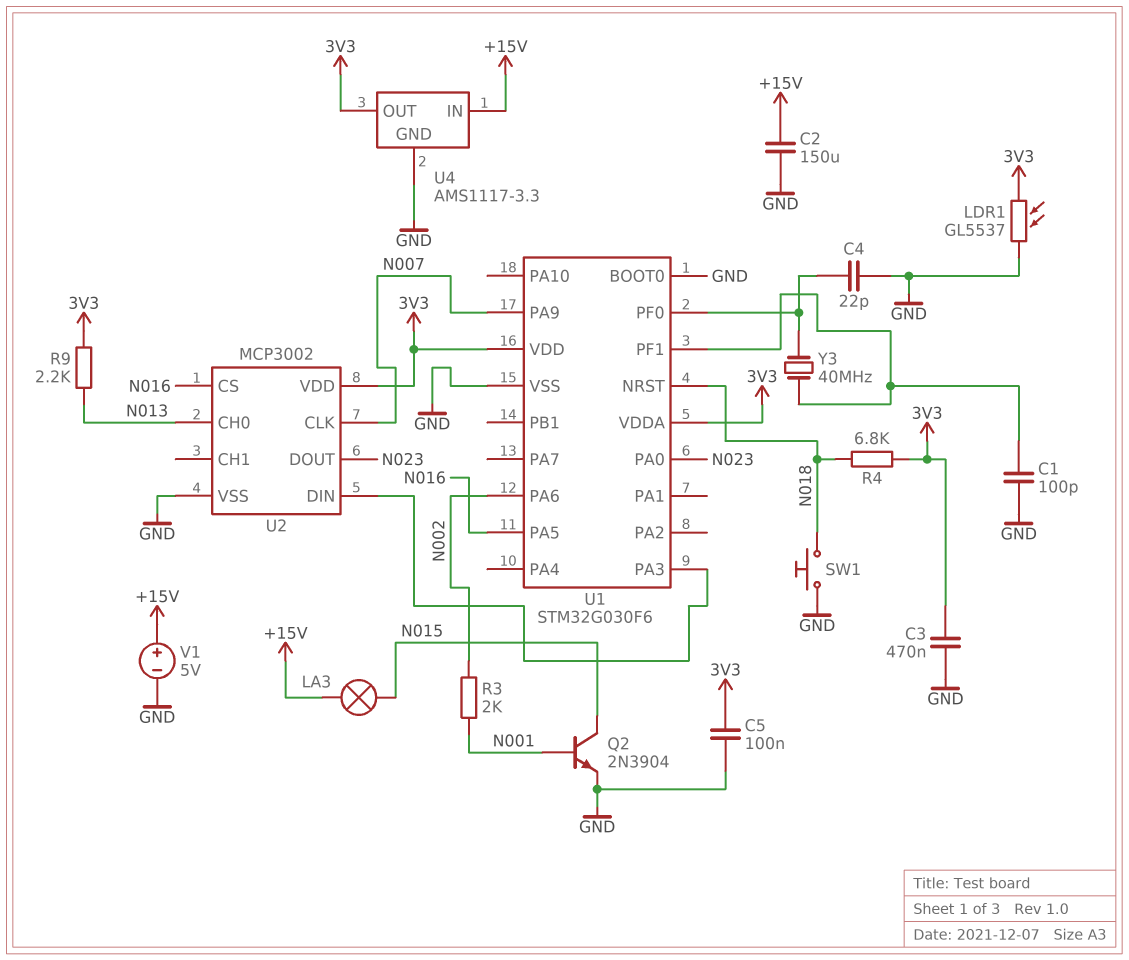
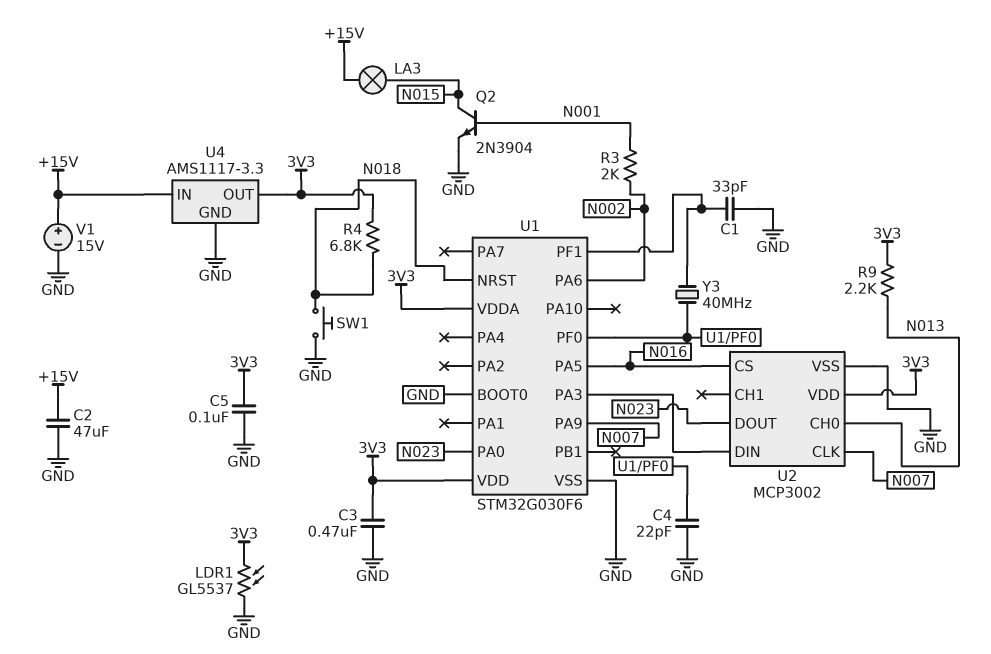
C1: 100pF (GND, U1/PF1) -> 33pF (GND, U1/PF1)
C2: 150uF (+15V, GND) -> 47uF (+15V, GND)
V1: 5V (plus +15V, minus GND) -> 15V (plus +15V, minus GND)

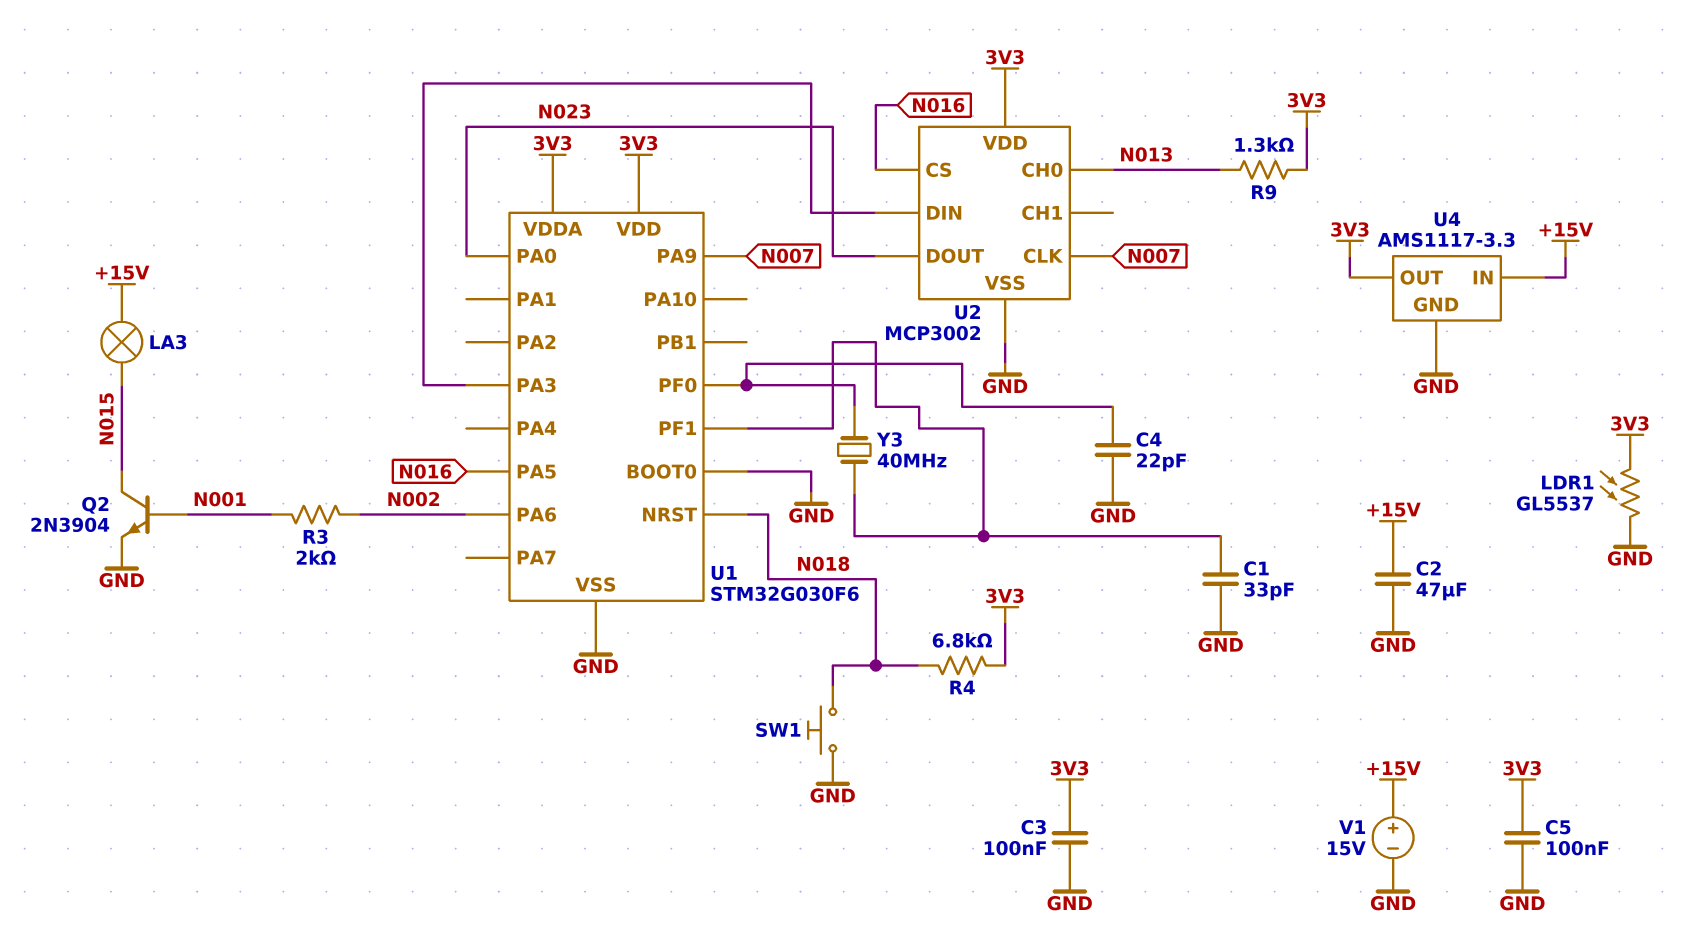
C3: 470nF (3V3, GND) -> 100nF (3V3, GND)
R9: 2.2k (3V3, N013) -> 1.3k (3V3, N013)

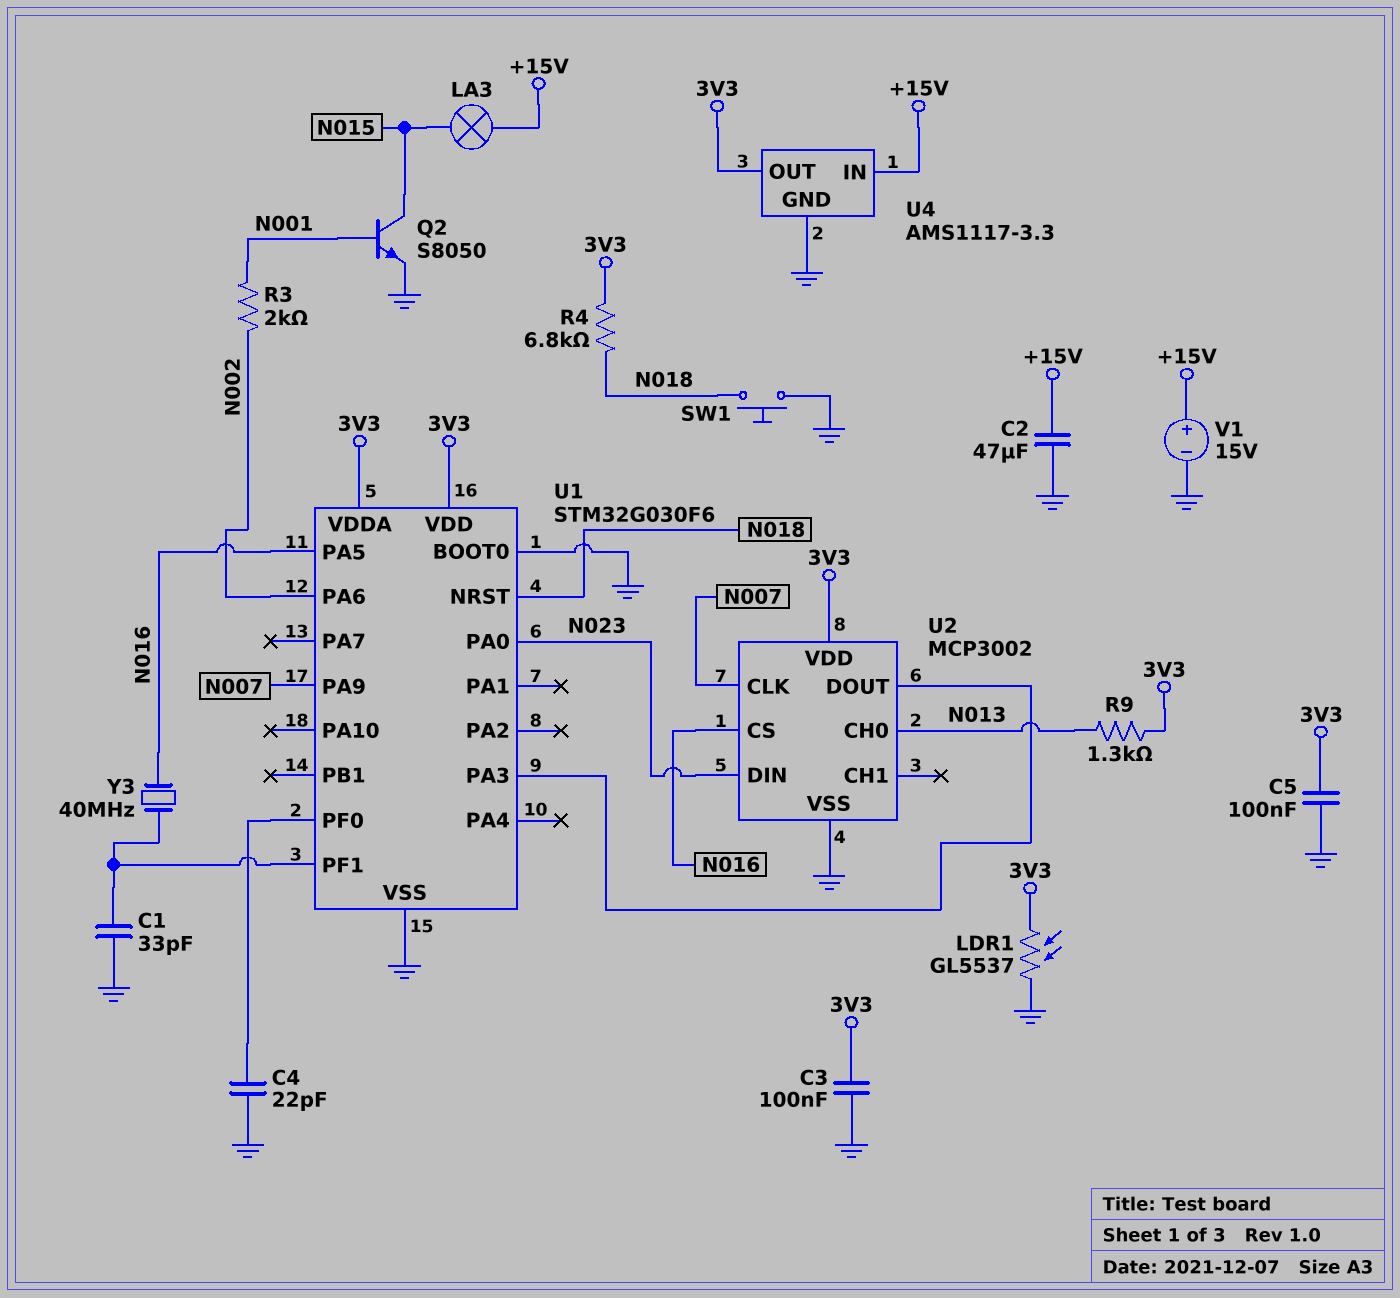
Q2: NPN 2N3904 (B N001, C N015, E GND) -> NPN S8050 (B N001, C N015, E GND)
U2 pin DIN: U1/PA3 -> N023
U2 pin DOUT: N023 -> U1/PA3
Y3: 40MHz (U1/PF0, U1/PF1) -> 40MHz (N016, U1/PF1)

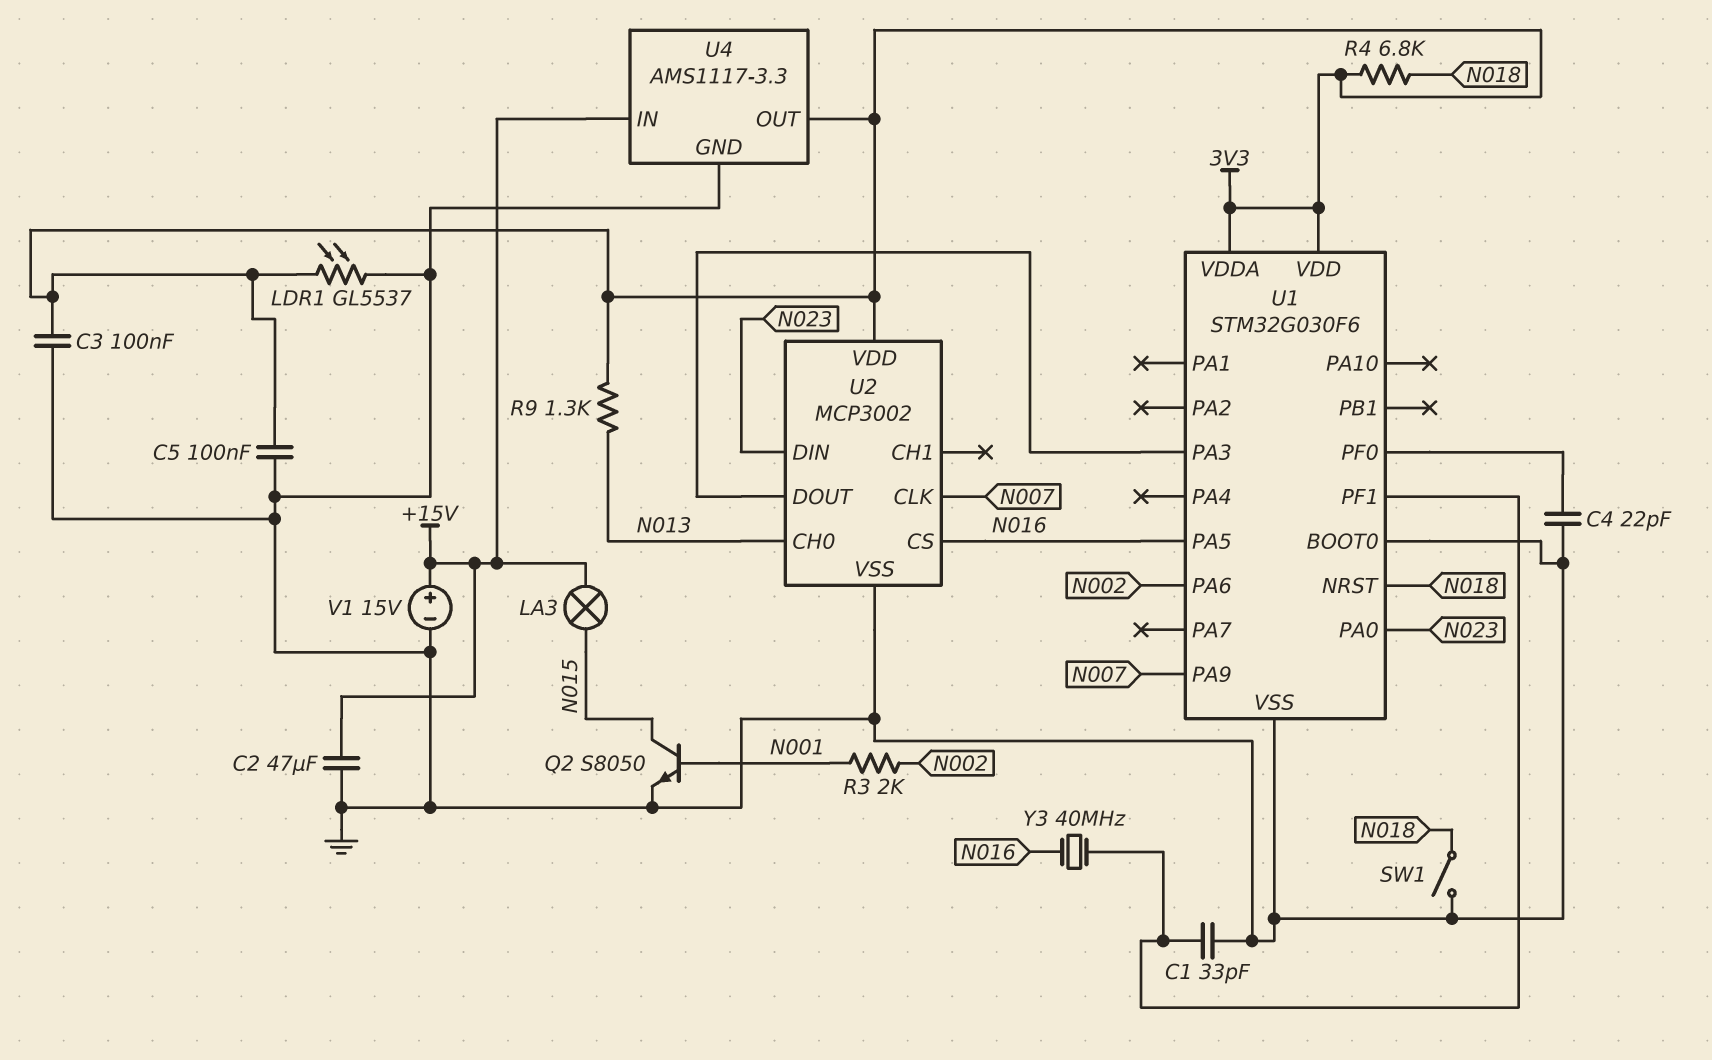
SW1: button (GND, N018) -> switch (GND, N018)

